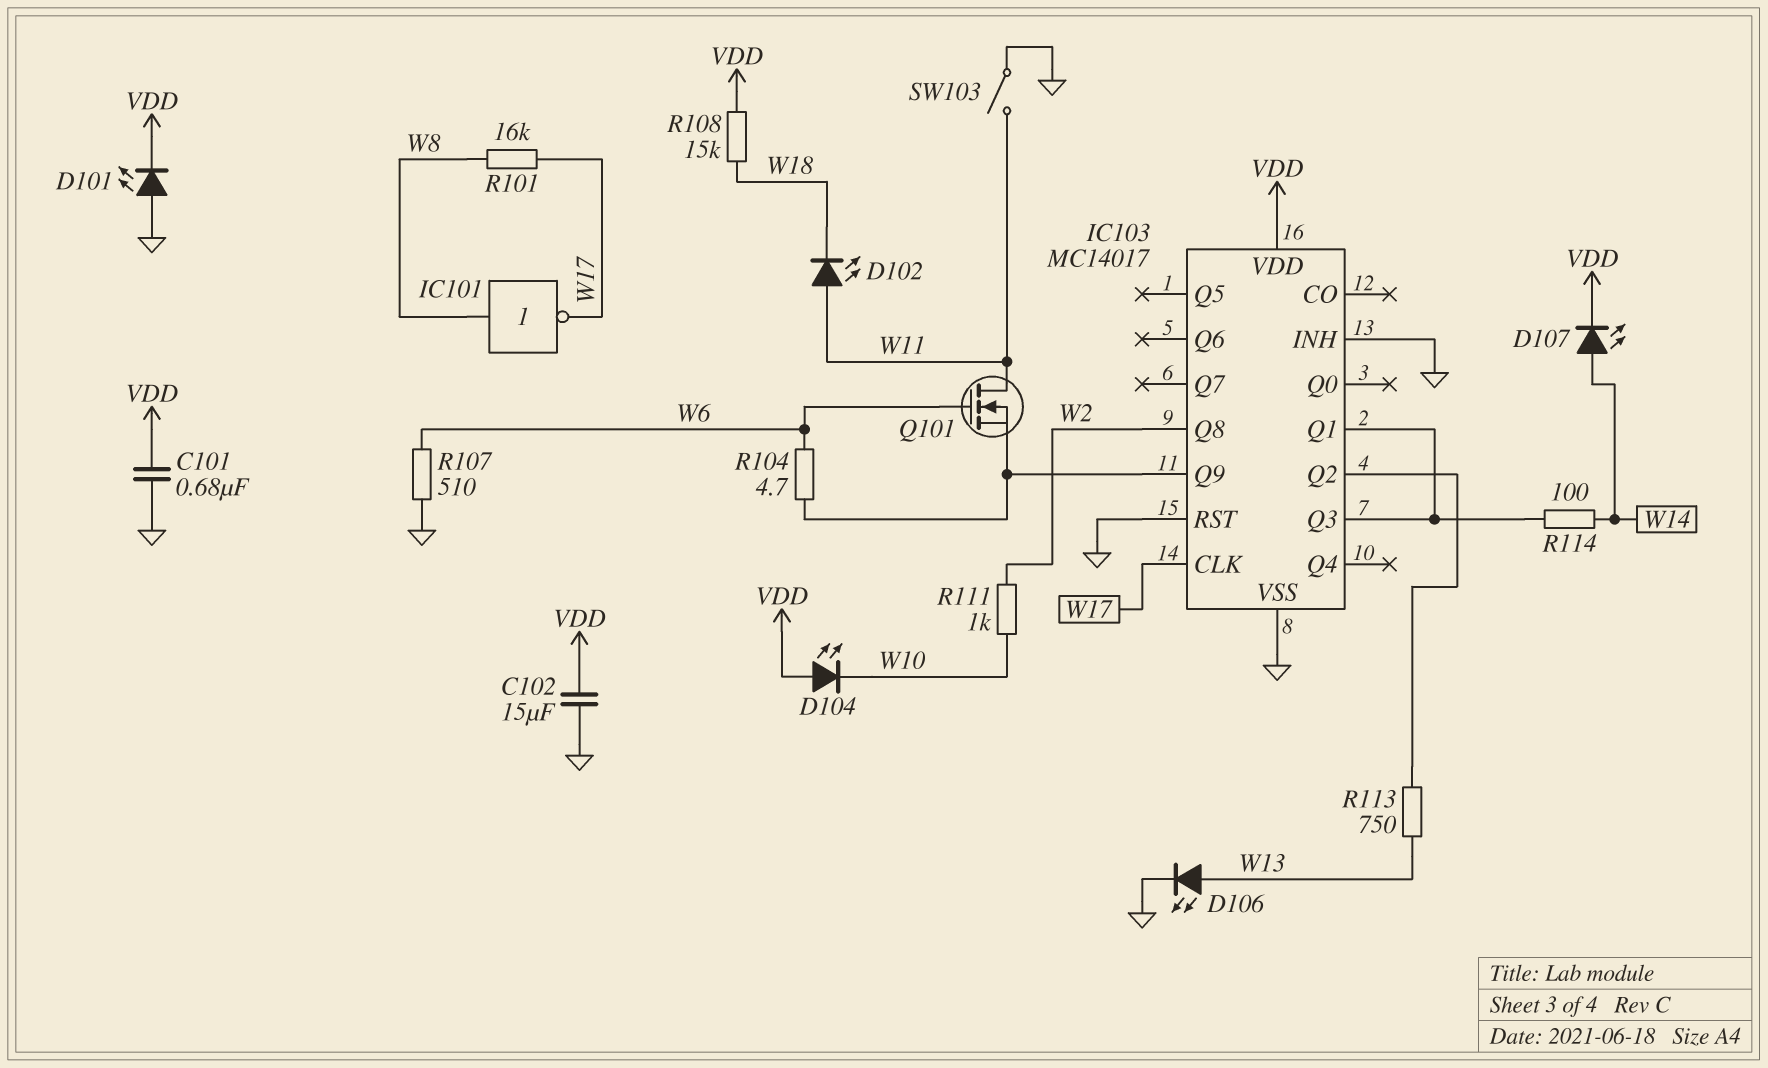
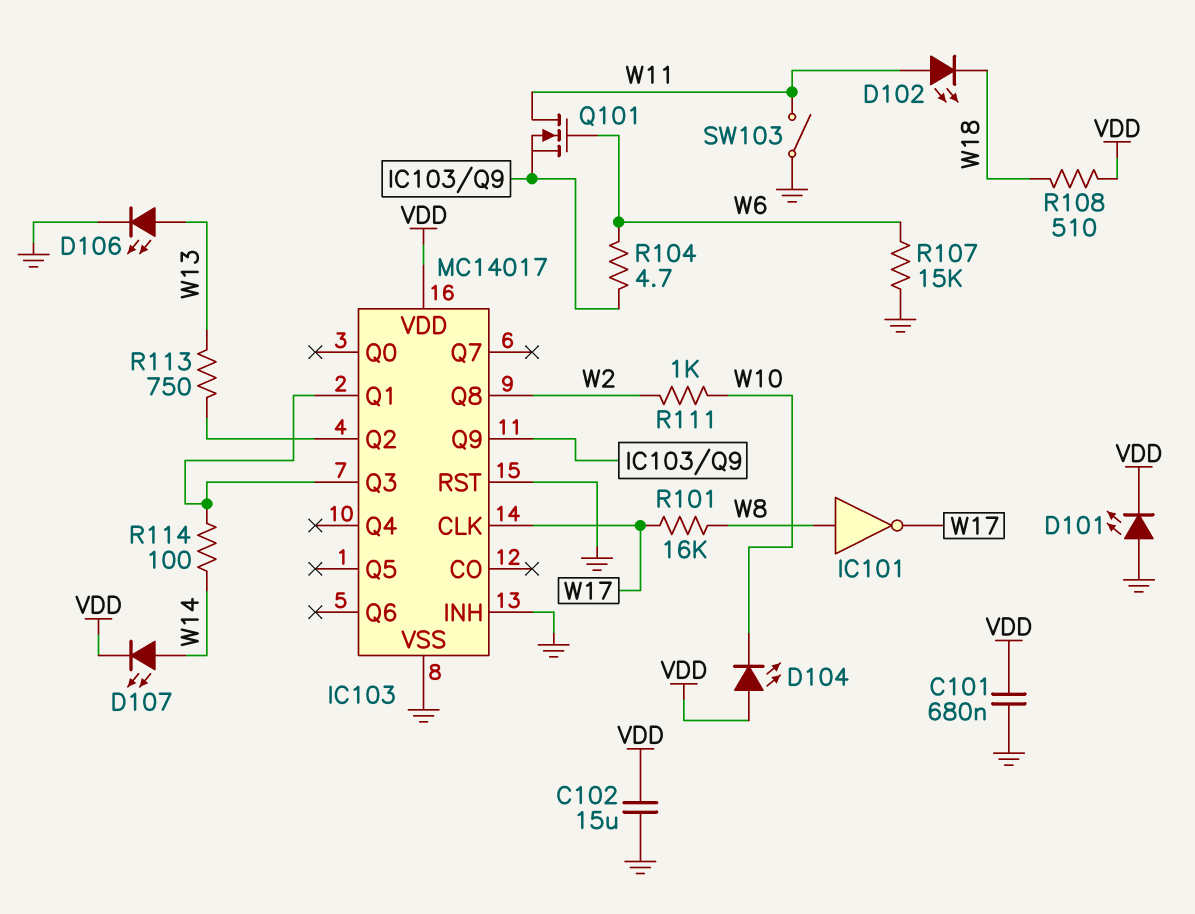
R107: 510 (GND, W6) -> 15k (GND, W6)
R108: 15k (VDD, W18) -> 510 (VDD, W18)

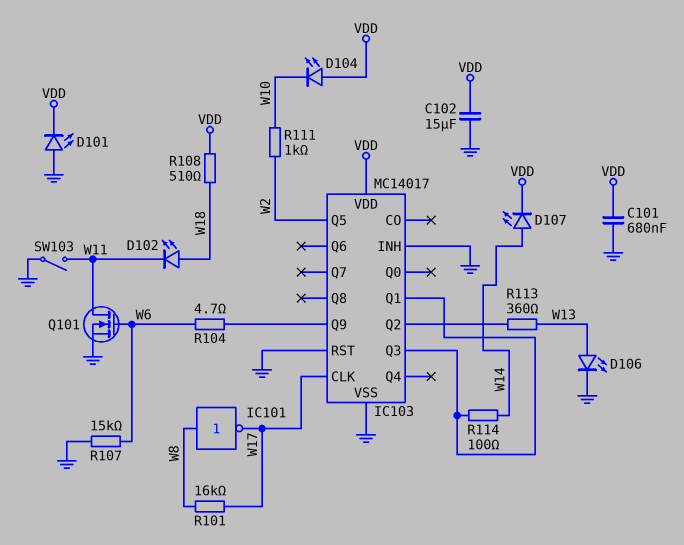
D102: LED (A W11, K W18) -> LED (A W18, K W11)
IC103 pin Q5: none -> W2
IC103 pin Q8: W2 -> none
Q101: NMOS (G W6, D W11, S IC103/Q9) -> NMOS (G W6, D W11, S GND)
R113: 750 (IC103/Q2, W13) -> 360 (IC103/Q2, W13)

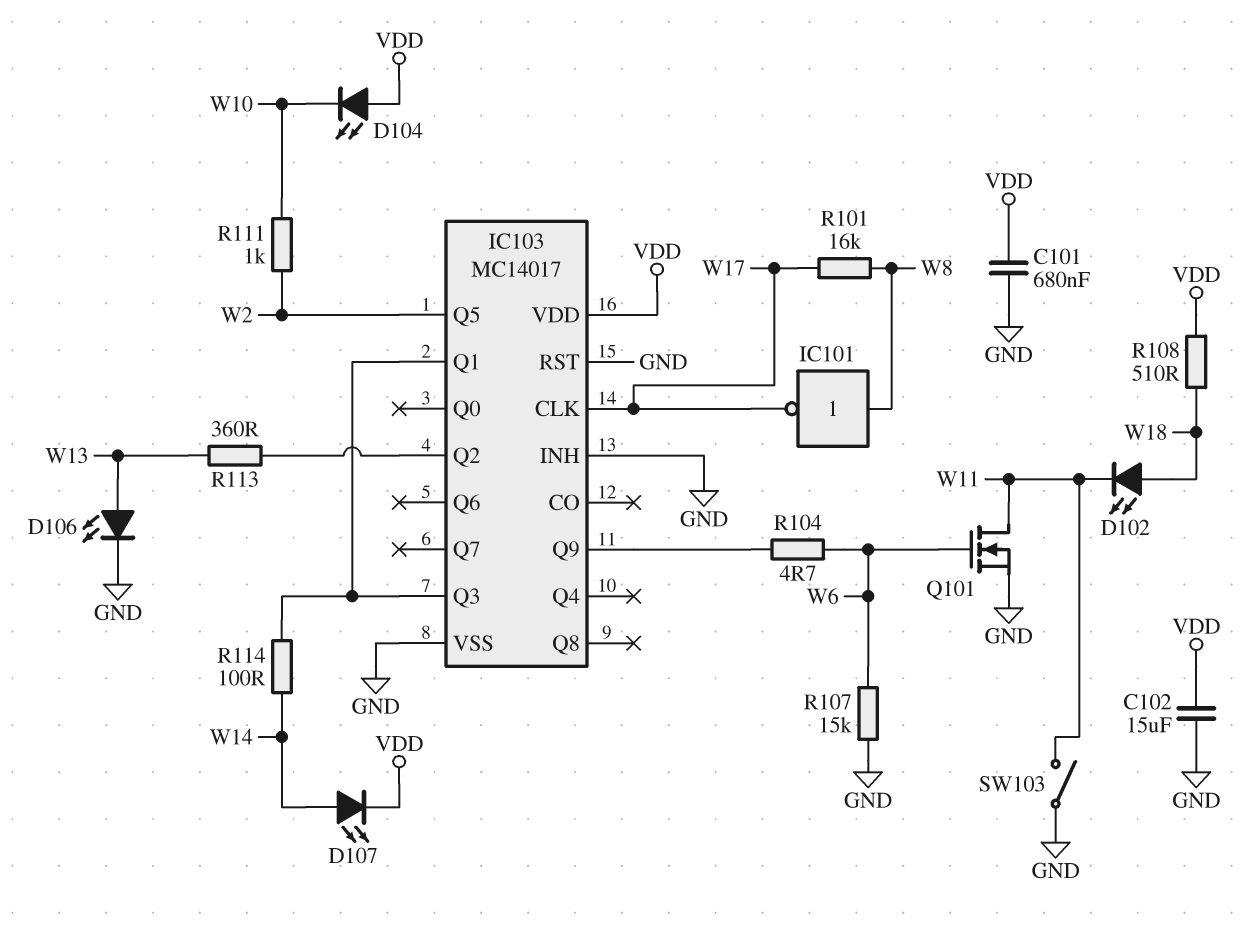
D101: LED (A GND, K VDD) -> none

